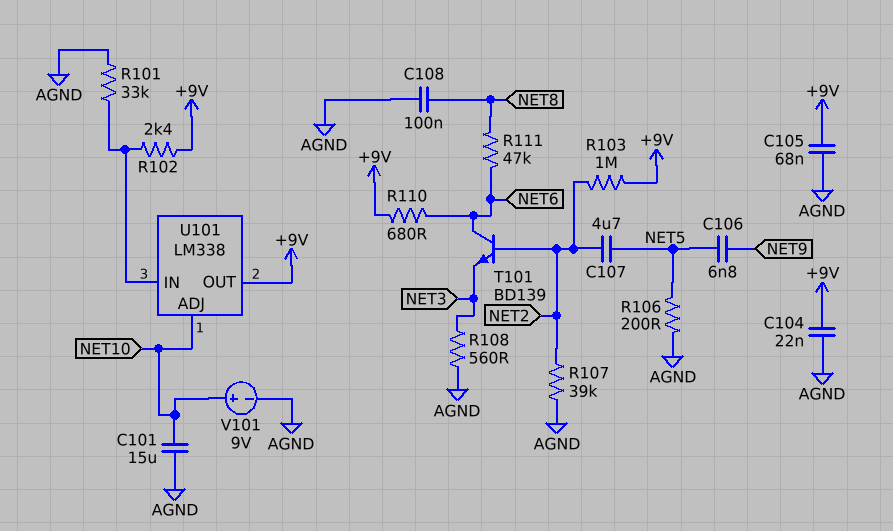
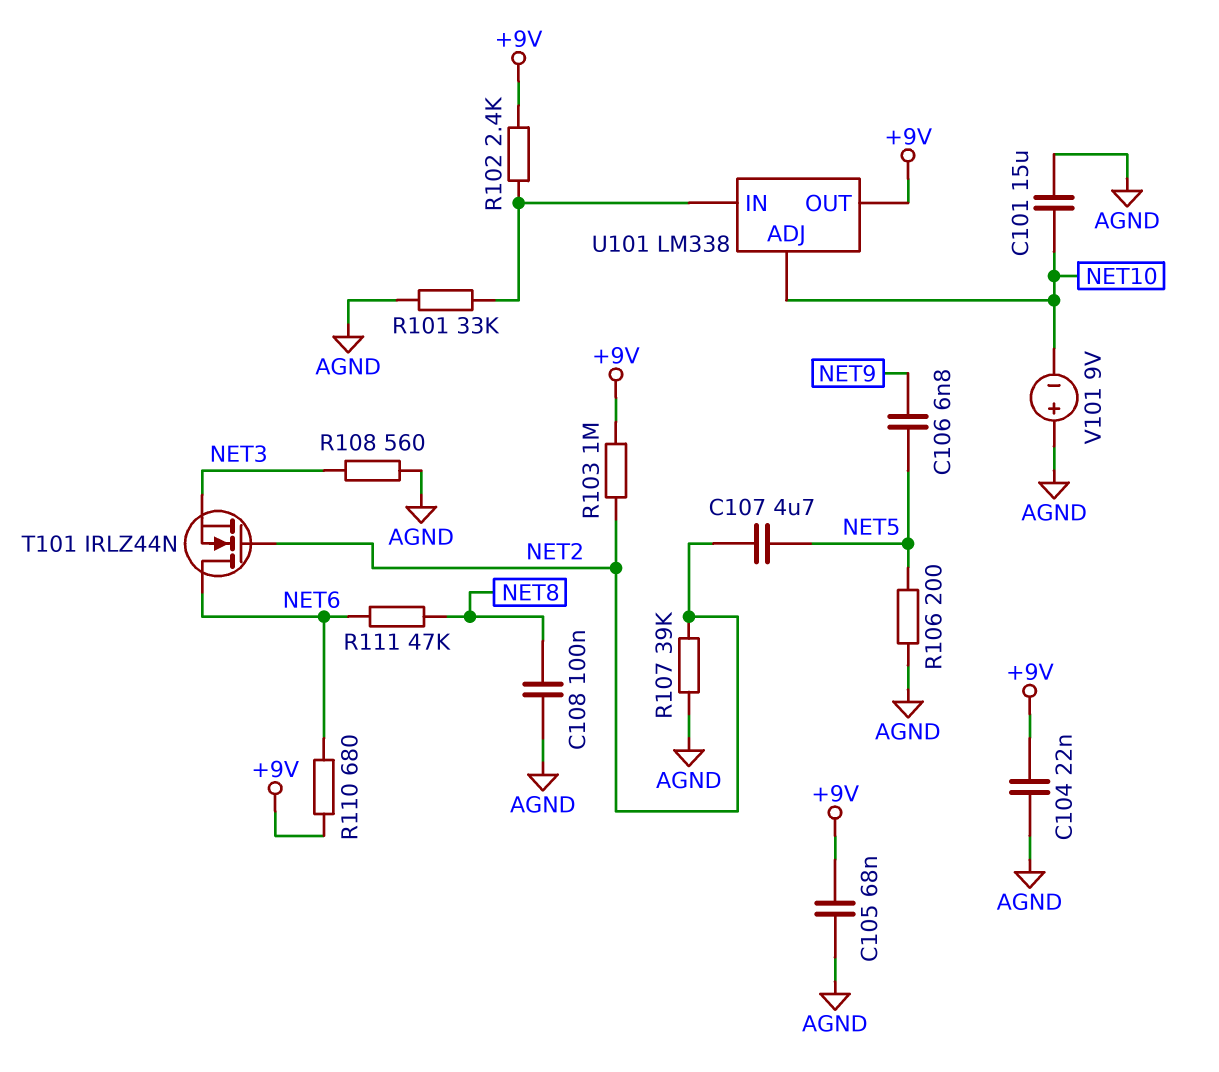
T101: NPN BD139 (B NET2, C NET6, E NET3) -> NMOS IRLZ44N (G NET2, D NET6, S NET3)
V101: 9V (plus NET10, minus AGND) -> 9V (plus AGND, minus NET10)

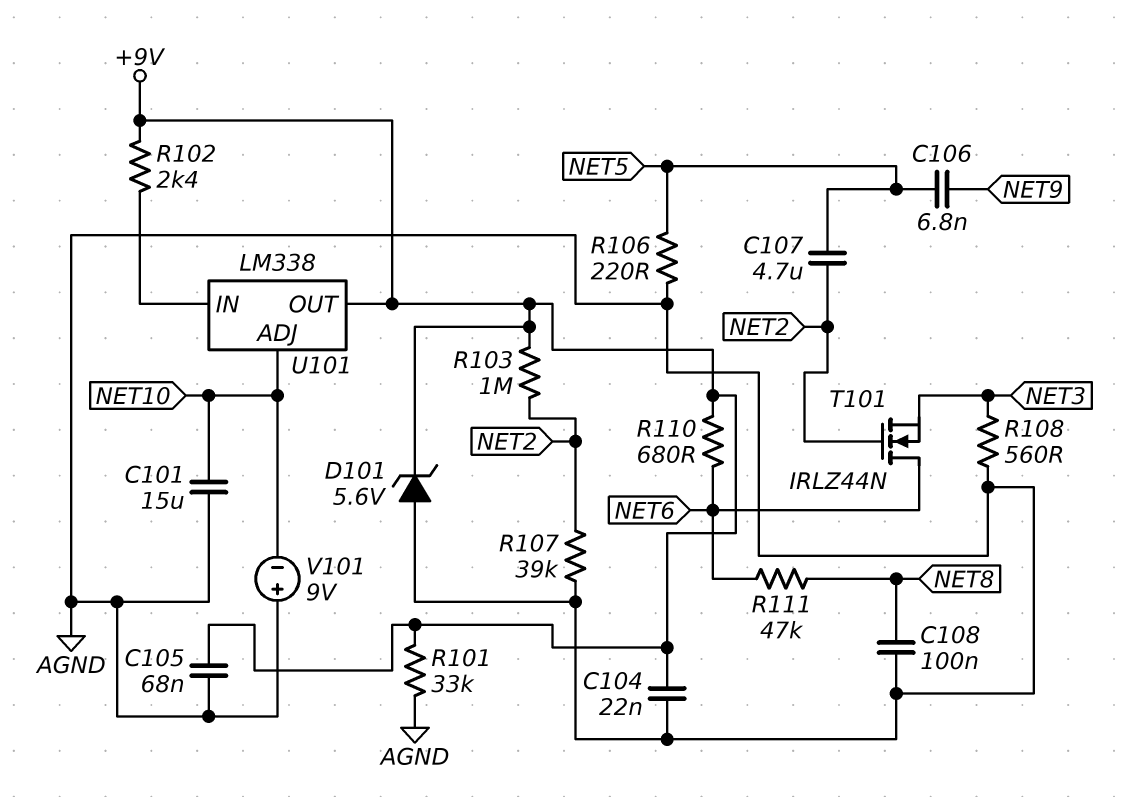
D101: none -> zener 5.6V (A AGND, K +9V)
R101: 33k (AGND, U101/IN) -> 33k (+9V, AGND)
R106: 200 (AGND, NET5) -> 220 (AGND, NET5)

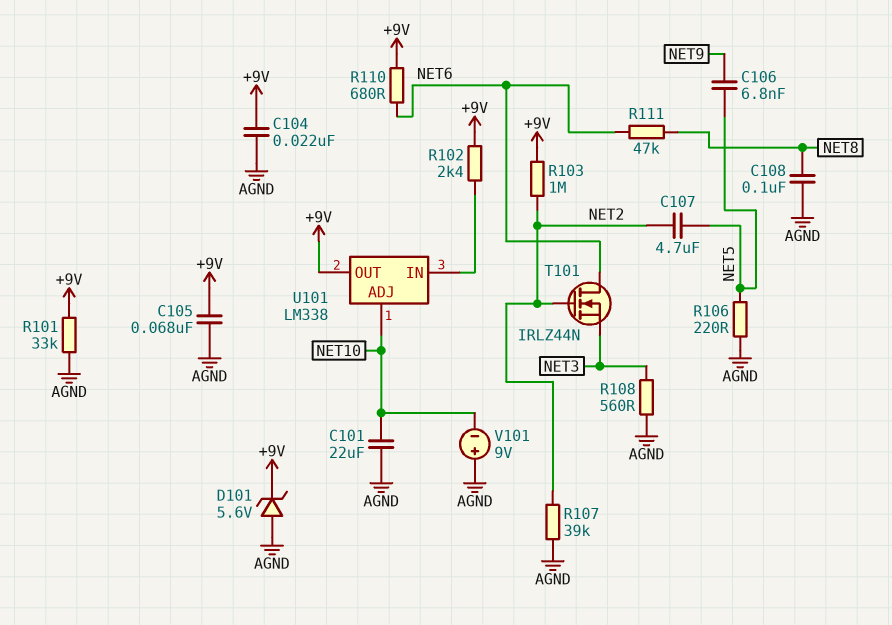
C101: 15uF (AGND, NET10) -> 22uF (AGND, NET10)

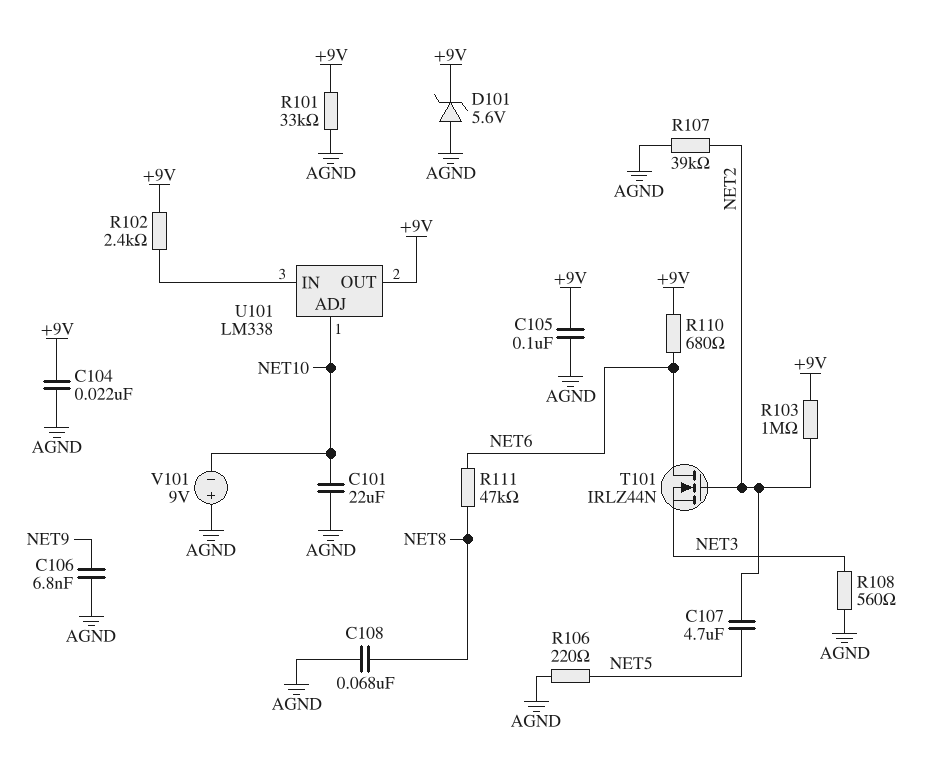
C105: 68nF (+9V, AGND) -> 100nF (+9V, AGND)
C106: 6.8nF (NET5, NET9) -> 6.8nF (AGND, NET9)
C108: 100nF (AGND, NET8) -> 68nF (AGND, NET8)

